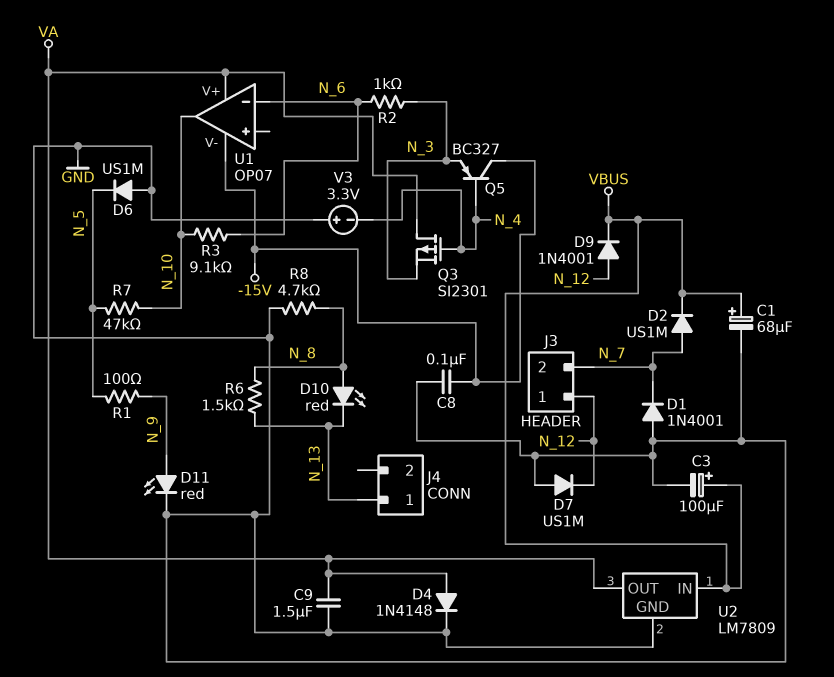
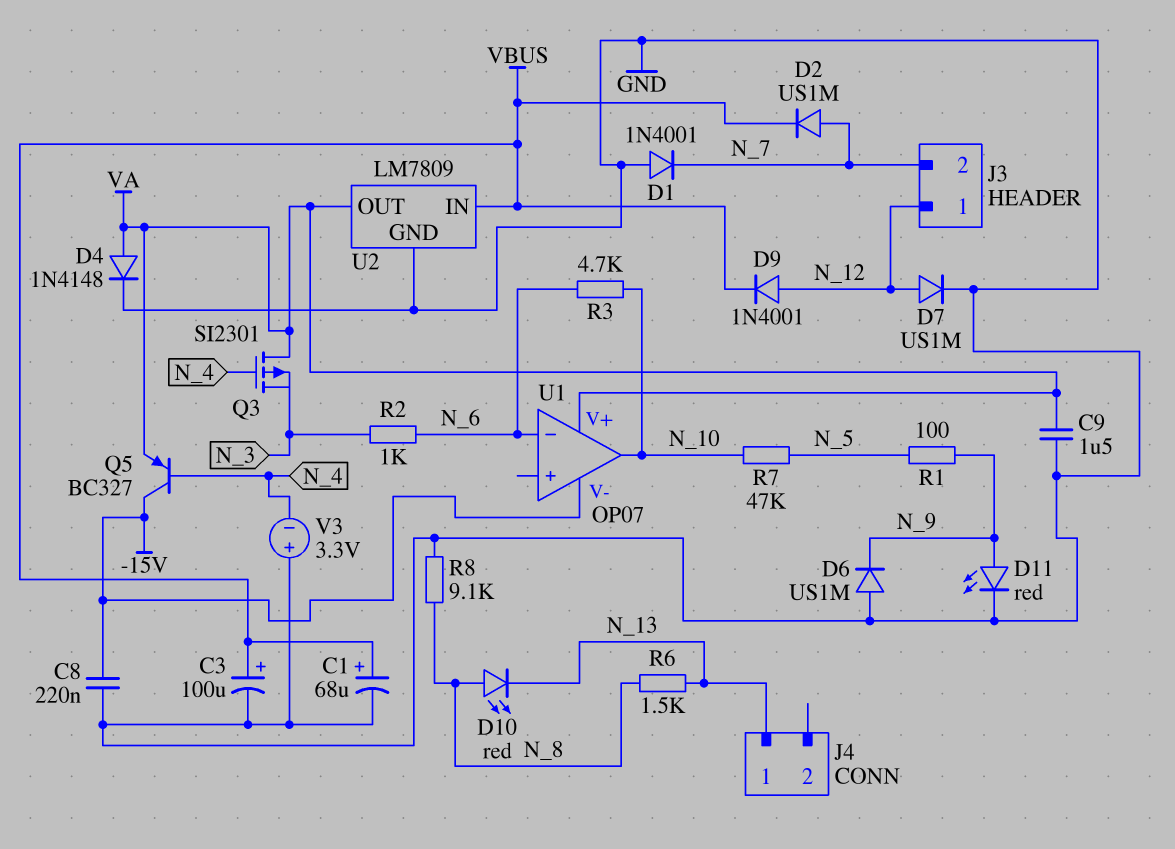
C8: 100nF (-15V, GND) -> 220nF (-15V, GND)
D6: diode US1M (A GND, K N_5) -> diode US1M (A GND, K N_9)
D7: diode US1M (A GND, K N_12) -> diode US1M (A N_12, K GND)
Q5: PNP BC327 (B N_4, C -15V, E N_3) -> PNP BC327 (B N_4, C -15V, E VA)
R3: 9.1k (N_6, N_10) -> 4.7k (N_6, N_10)
R8: 4.7k (GND, N_8) -> 9.1k (GND, N_8)

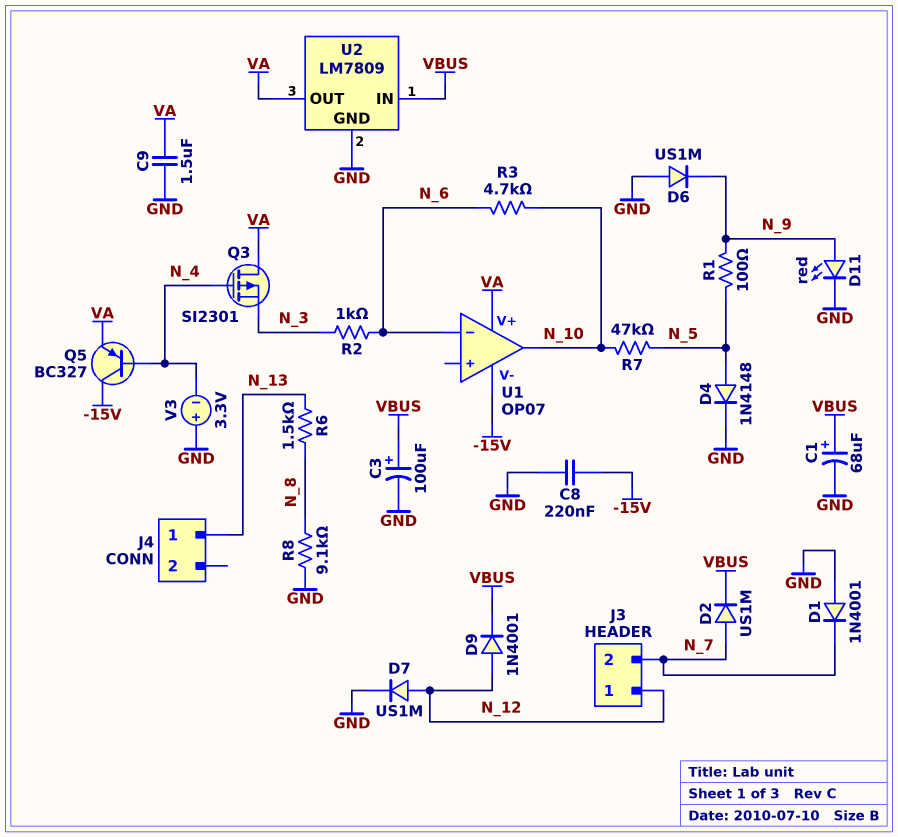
D4: diode 1N4148 (A VA, K GND) -> diode 1N4148 (A N_5, K GND)
D10: LED red (A N_8, K N_13) -> none

